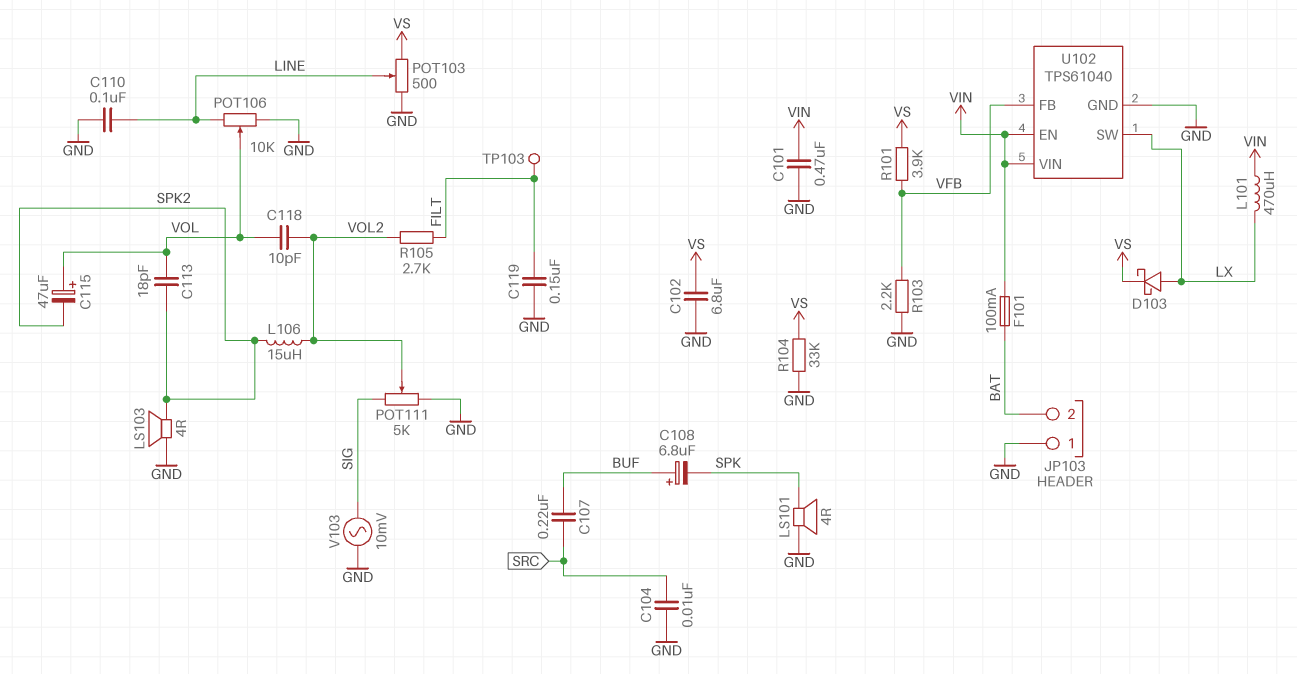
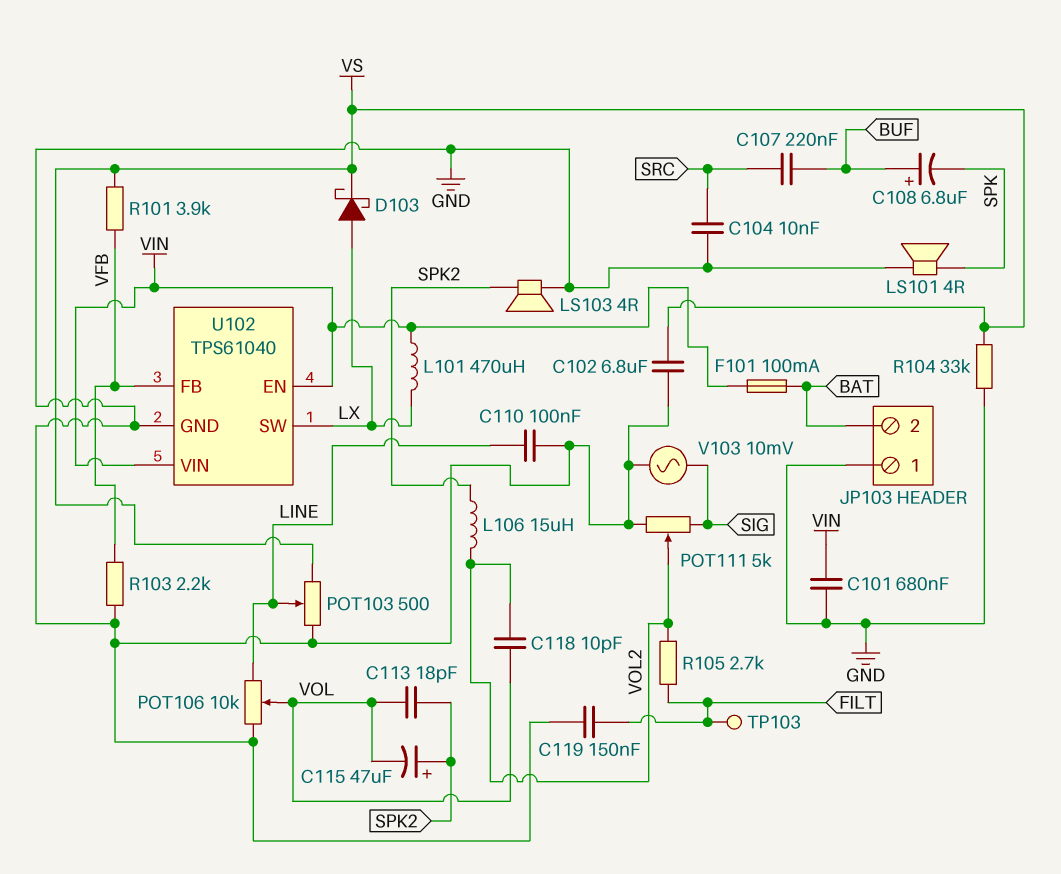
C101: 470nF (GND, VIN) -> 680nF (GND, VIN)
C115: 47uF (plus VOL, minus SPK2) -> 47uF (plus SPK2, minus VOL)

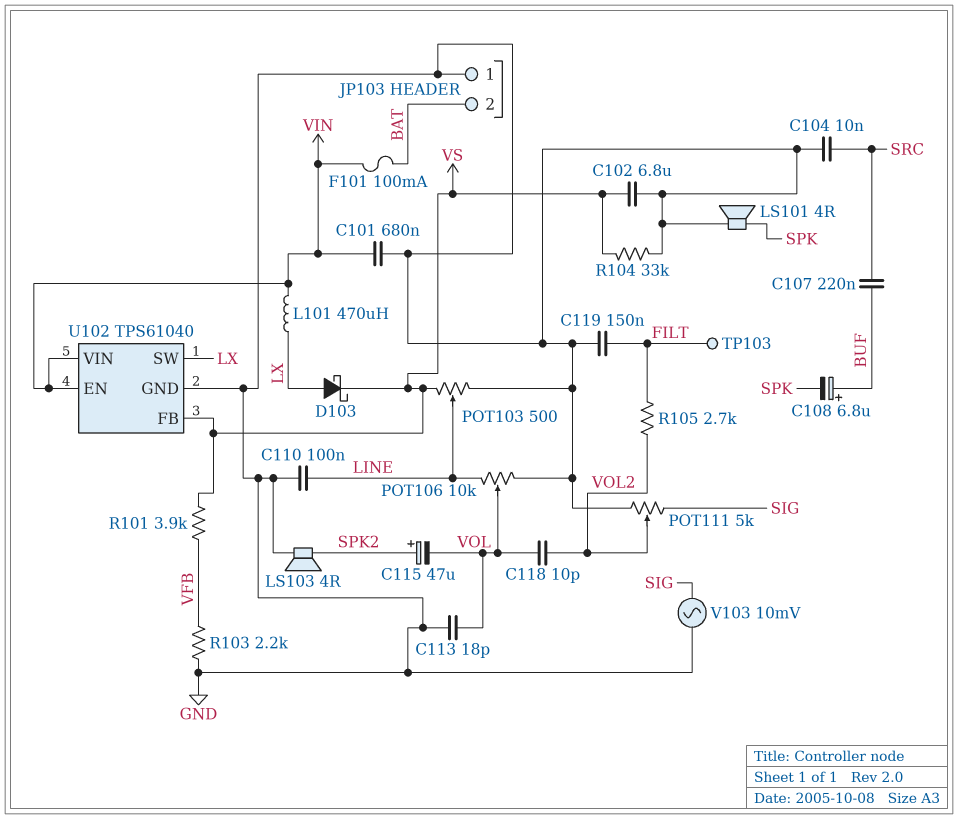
C113: 18pF (SPK2, VOL) -> 18pF (GND, VOL)
L106: 15uH (SPK2, VOL2) -> none
U102 pin FB: VFB -> VS

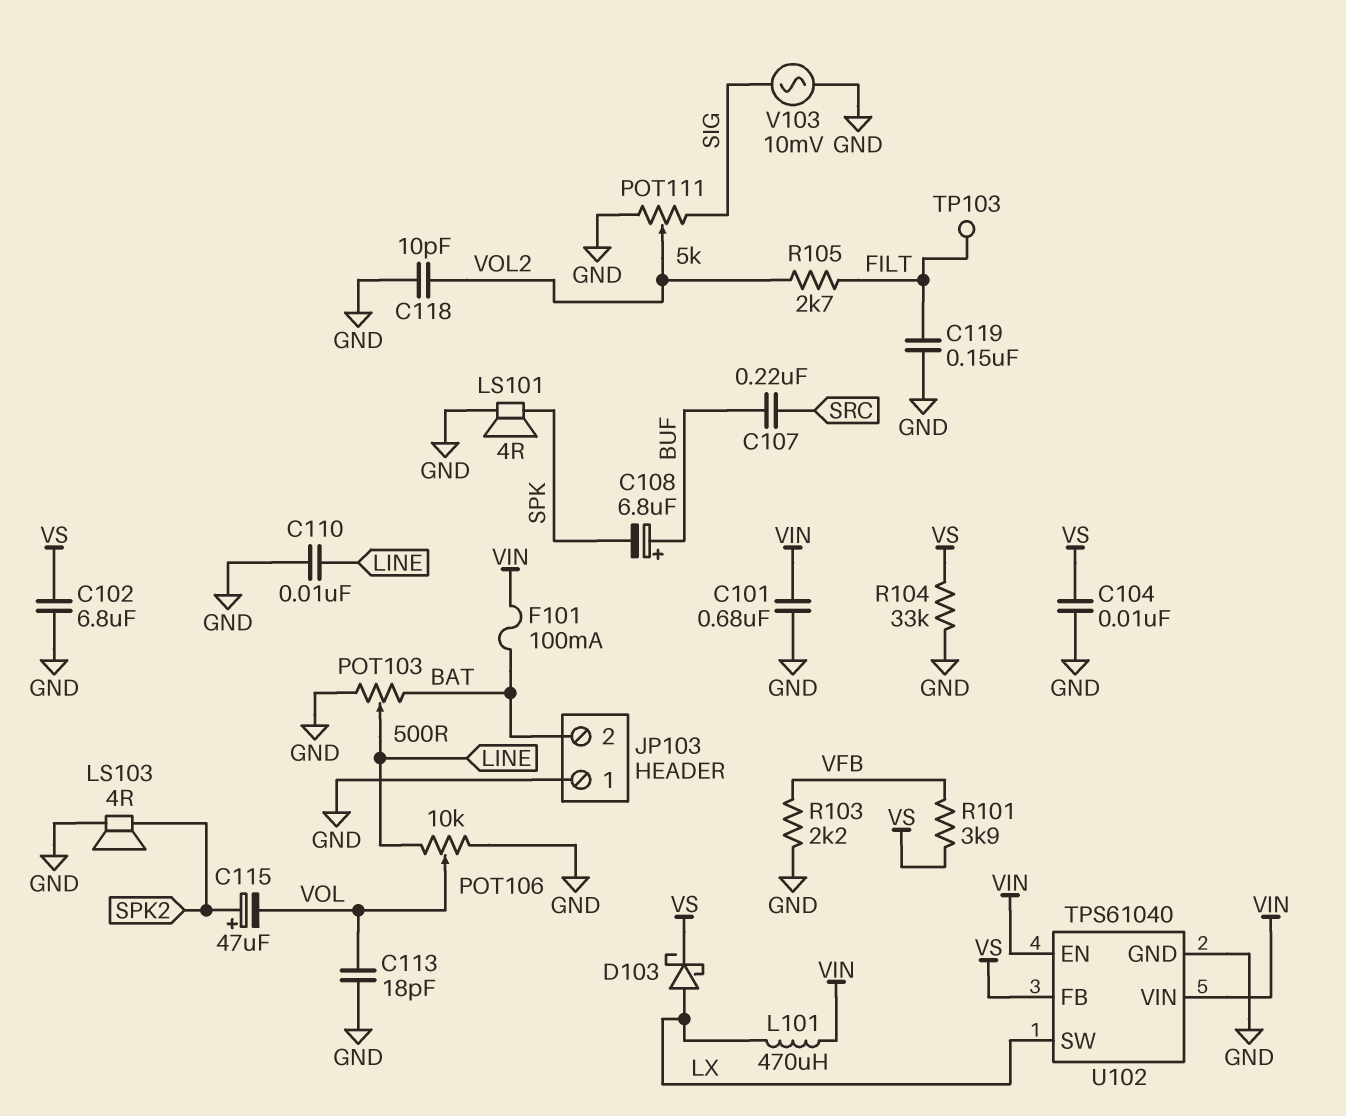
C104: 10nF (GND, SRC) -> 10nF (GND, VS)
C110: 100nF (GND, LINE) -> 10nF (GND, LINE)
C118: 10pF (VOL, VOL2) -> 10pF (GND, VOL2)
POT103: 500 (GND, VS, wiper LINE) -> 500 (BAT, GND, wiper LINE)

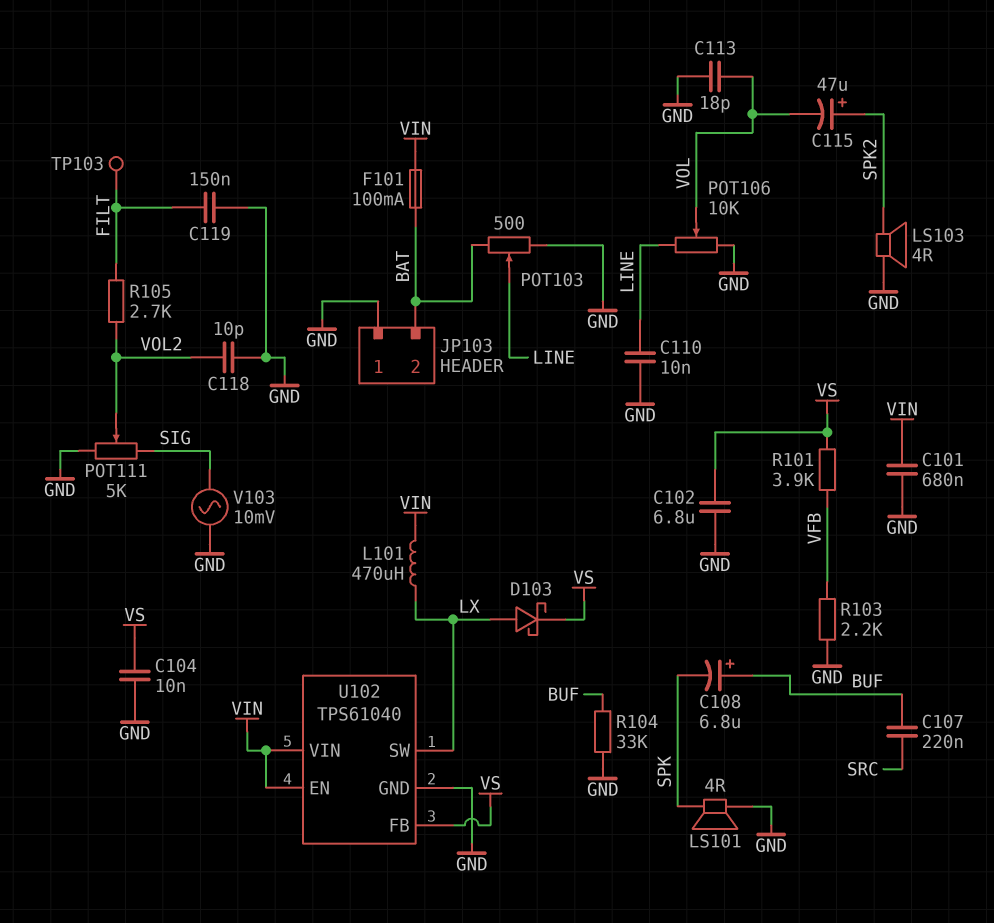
R104: 33k (GND, VS) -> 33k (BUF, GND)

